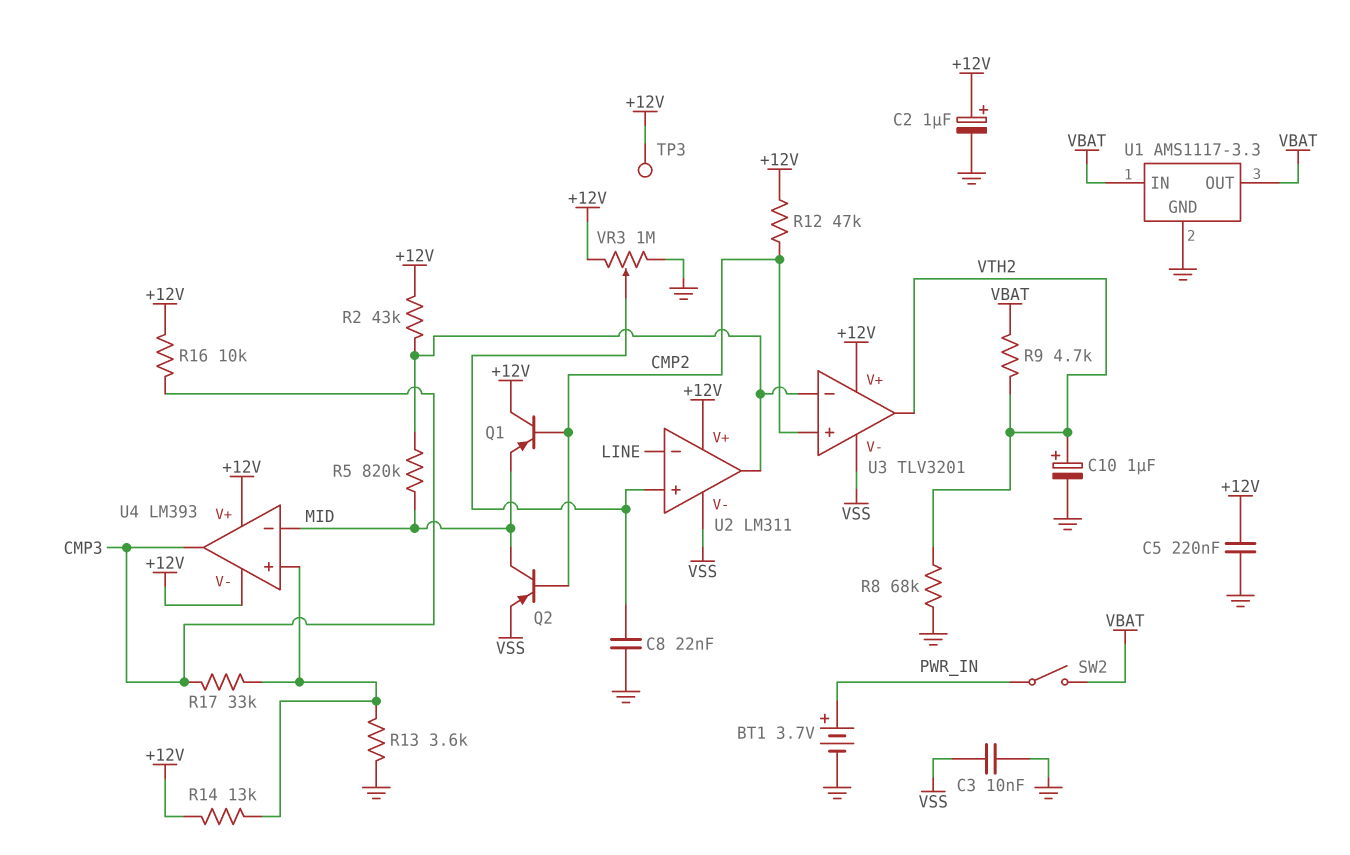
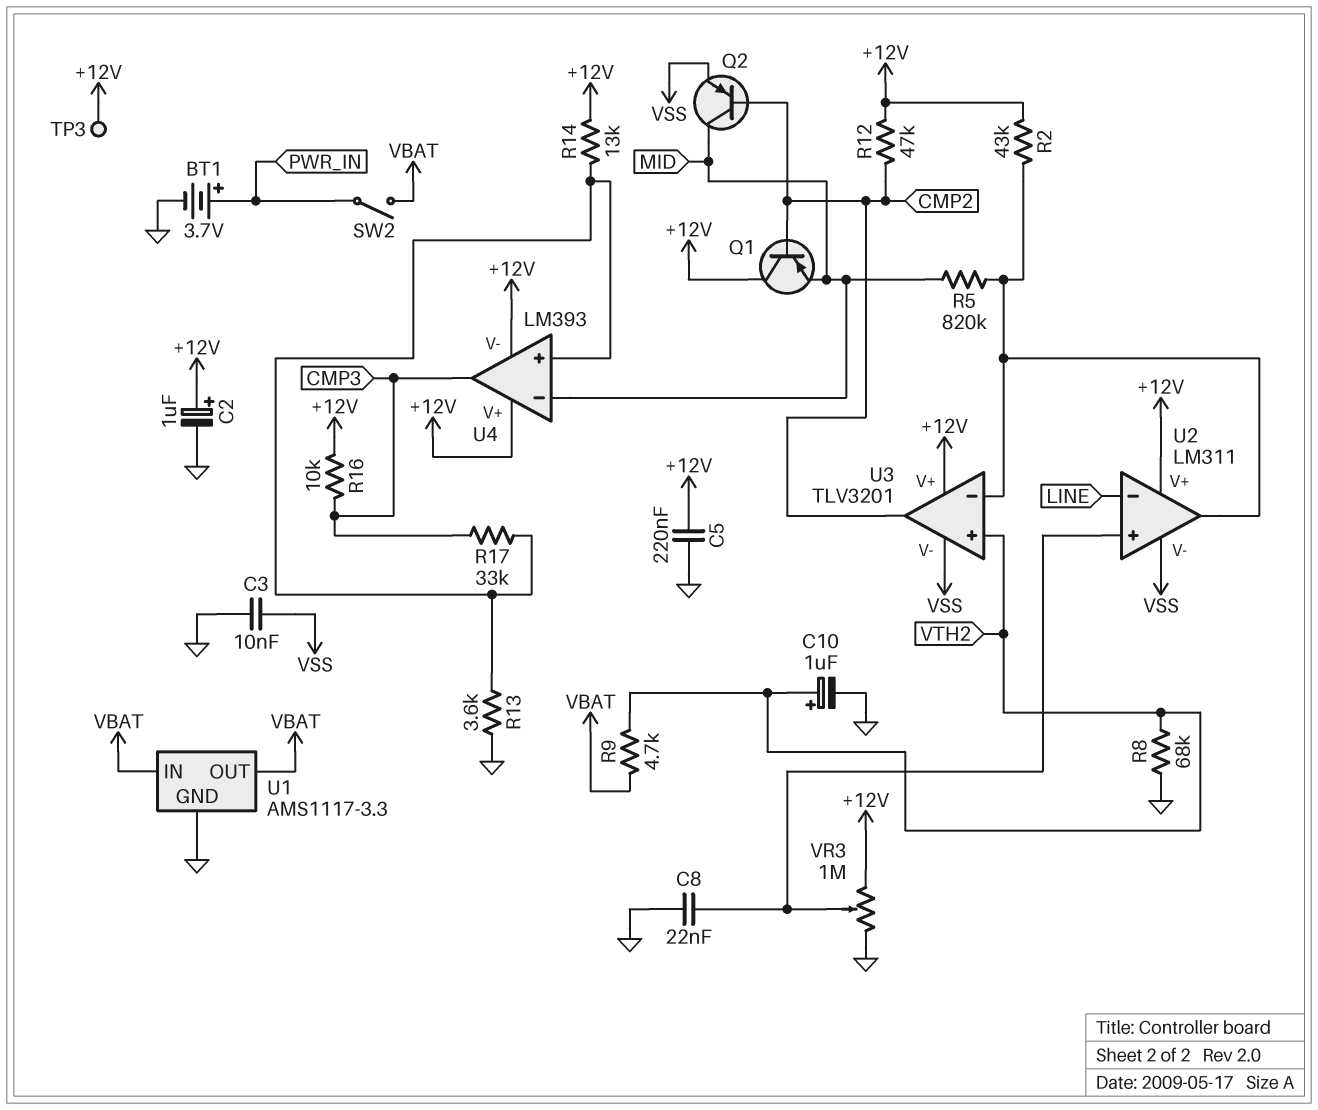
U3 pin in+: CMP2 -> VTH2
U3 pin out: VTH2 -> CMP2

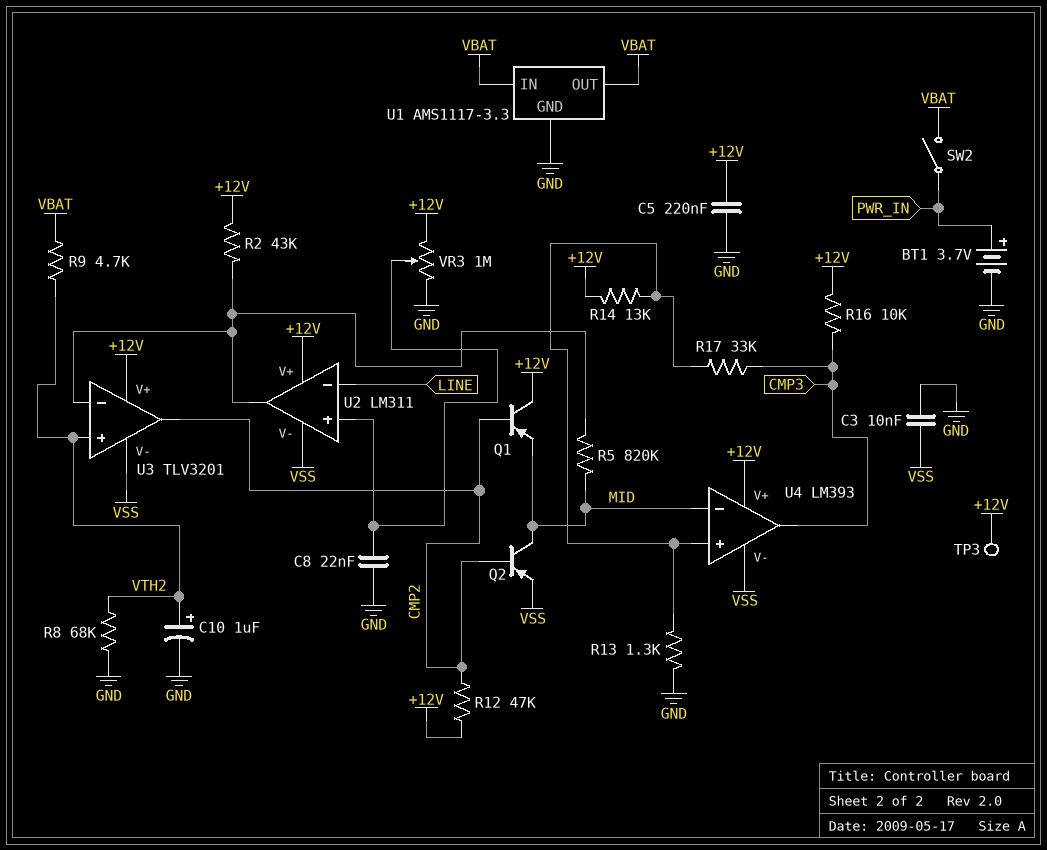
C2: 1uF (plus +12V, minus GND) -> none
R13: 3.6k (GND, U4/in+) -> 1.3k (GND, U4/in+)
U4 pin V-: +12V -> VSS

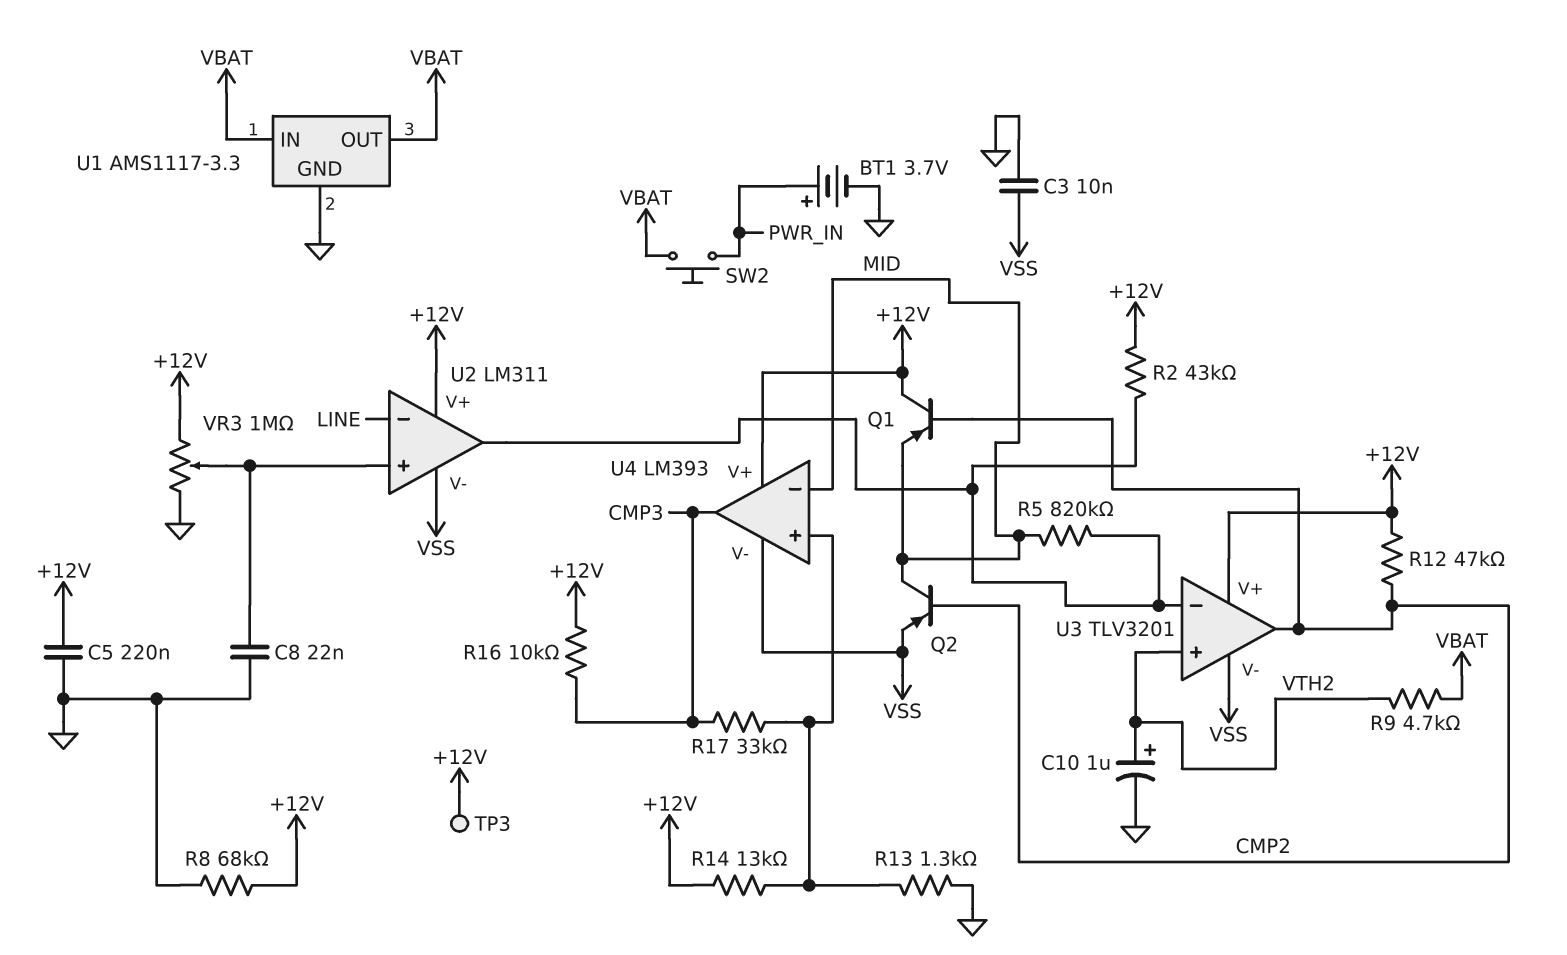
R8: 68k (GND, VTH2) -> 68k (+12V, GND)
SW2: switch (PWR_IN, VBAT) -> button (PWR_IN, VBAT)

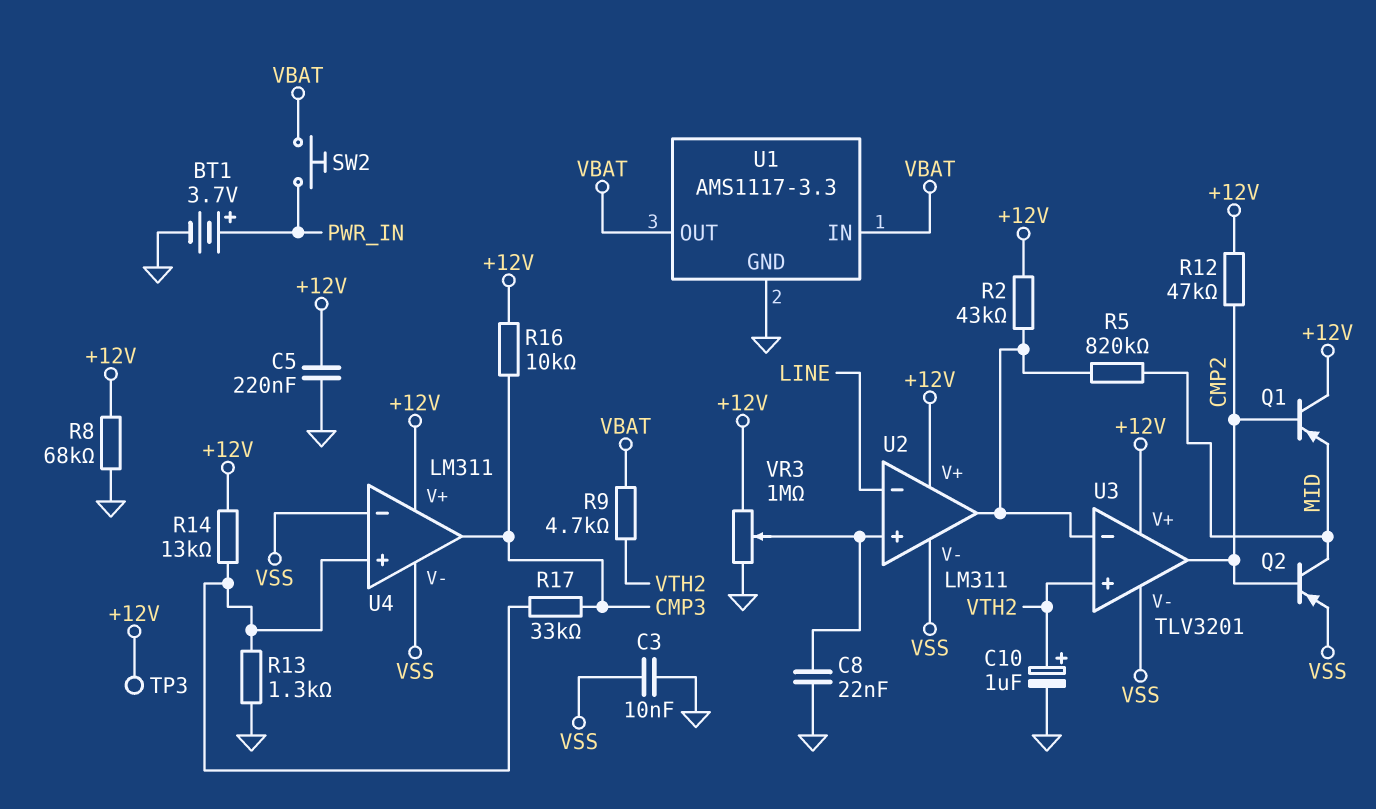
U4: LM393 -> LM311
U4 pin in-: MID -> VSS

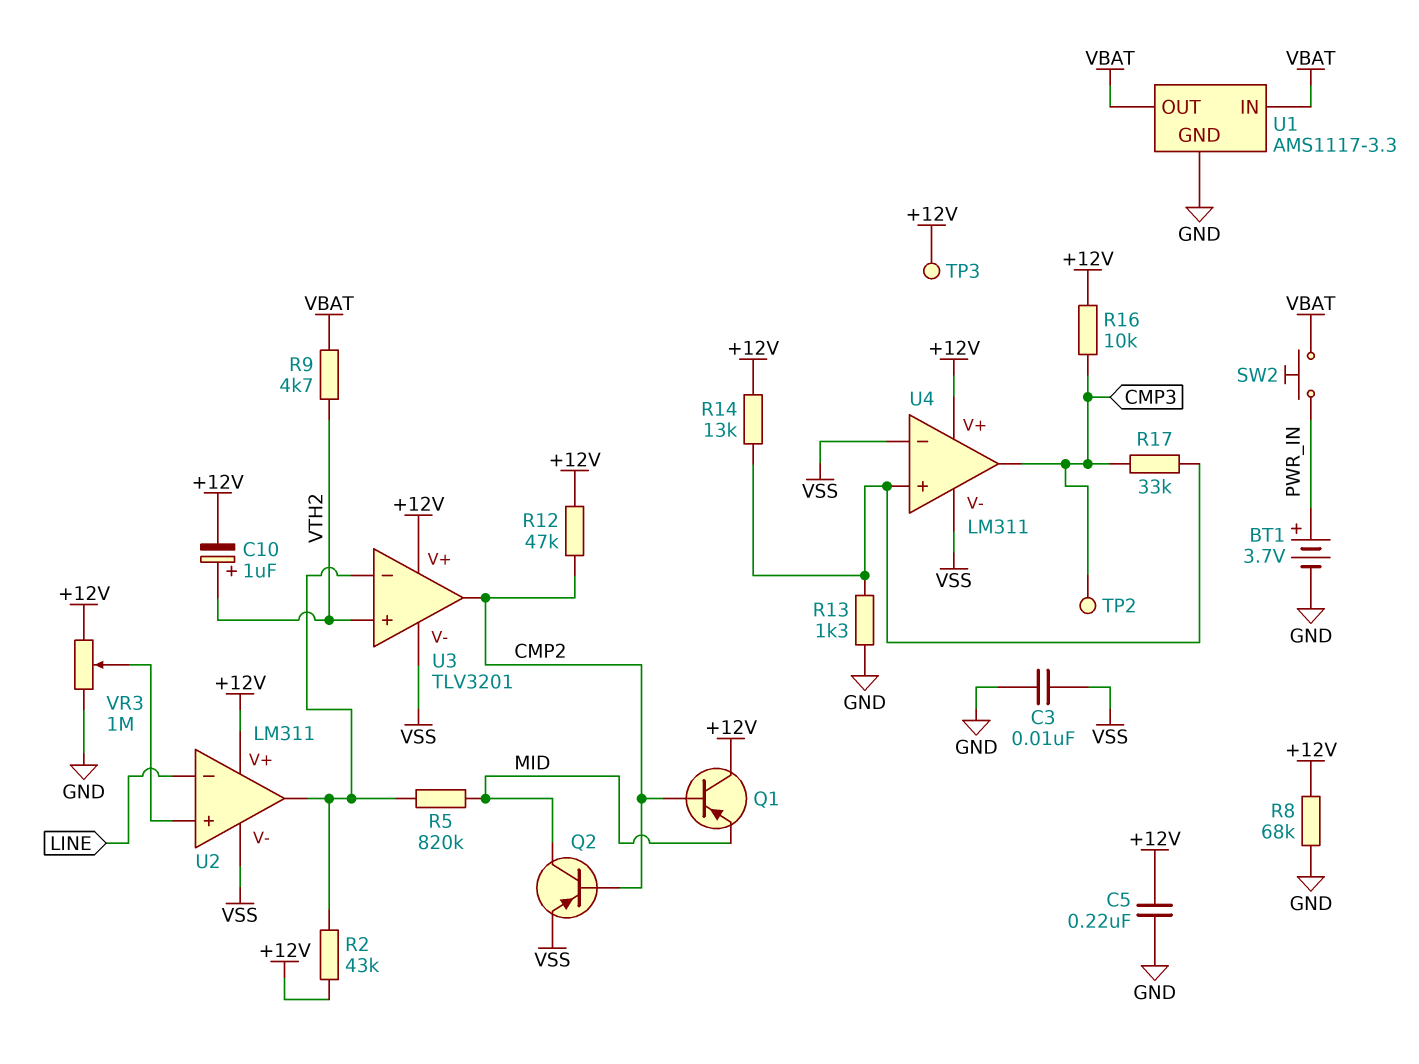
C8: 22nF (GND, U2/in+) -> none
C10: 1uF (plus VTH2, minus GND) -> 1uF (plus VTH2, minus +12V)
TP2: none -> test point (CMP3)

